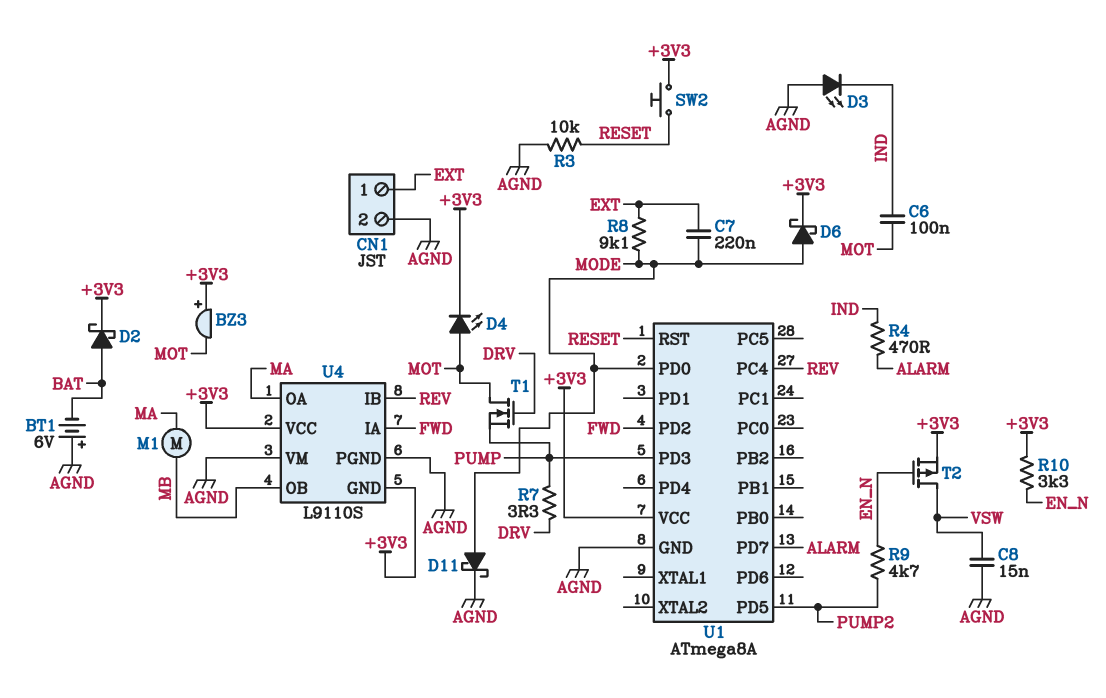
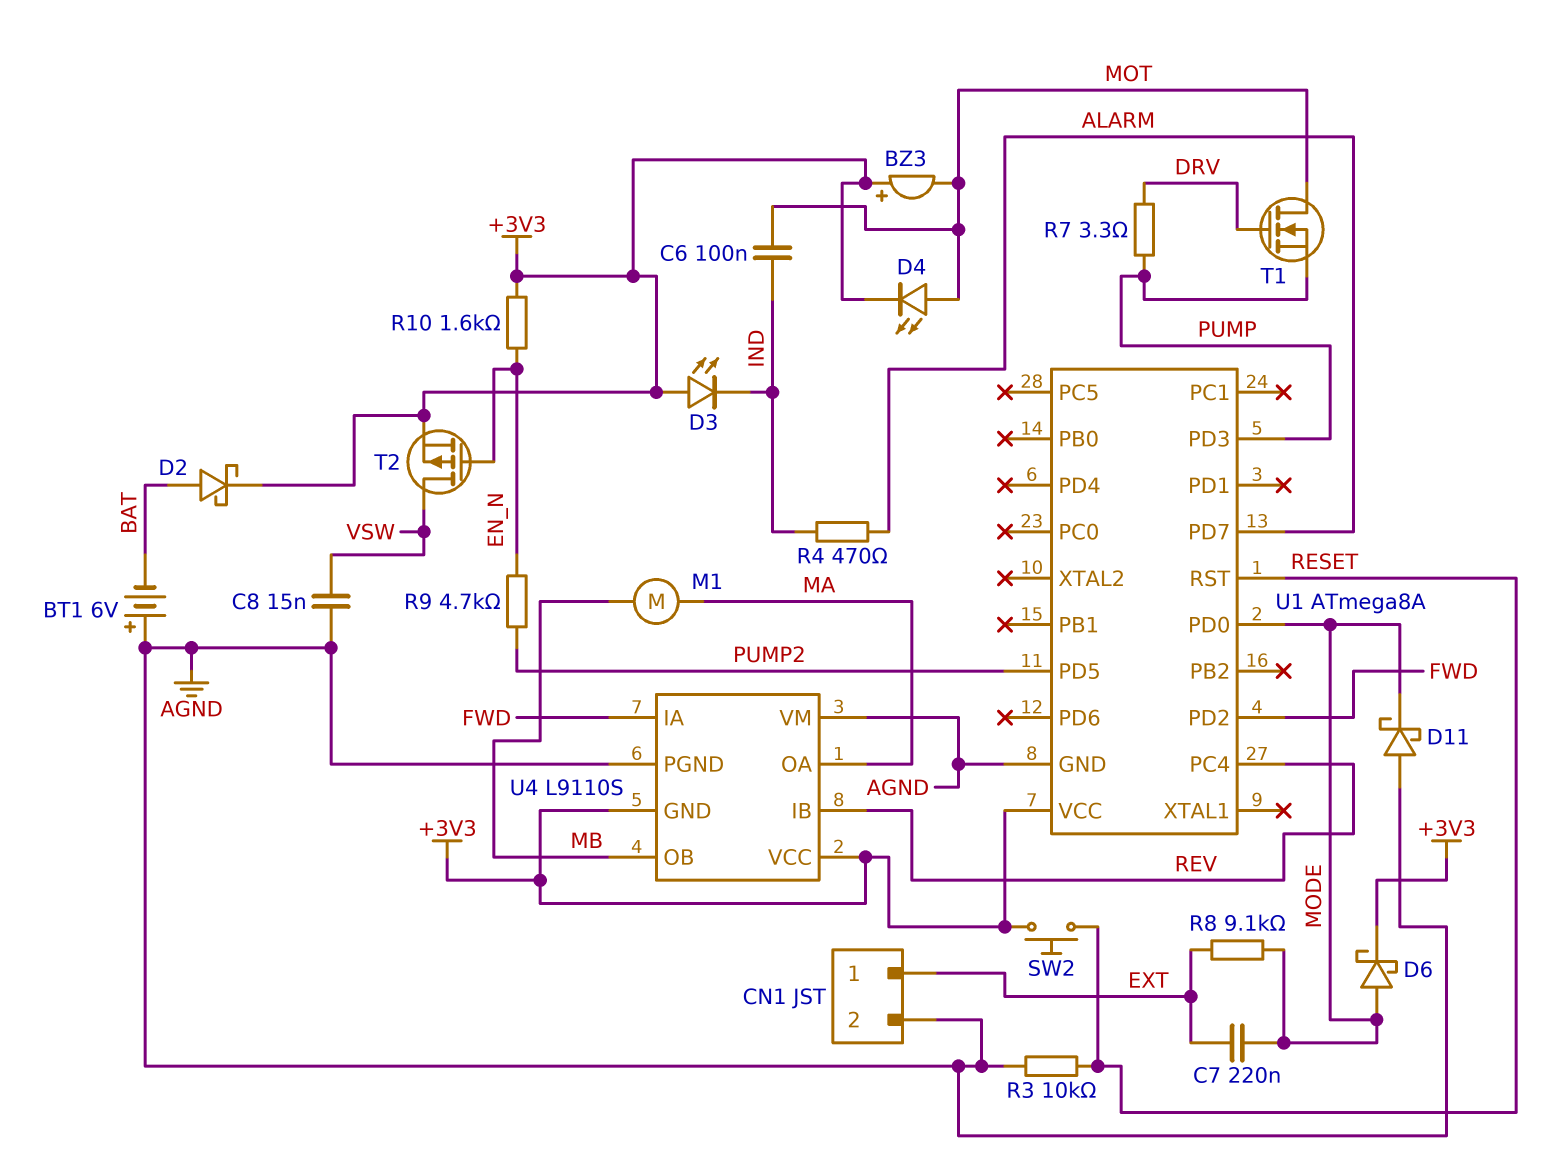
D3: LED (A AGND, K IND) -> LED (A +3V3, K IND)
D11: schottky (A MODE, K AGND) -> schottky (A AGND, K MODE)
R10: 3.3k (+3V3, EN_N) -> 1.6k (+3V3, EN_N)

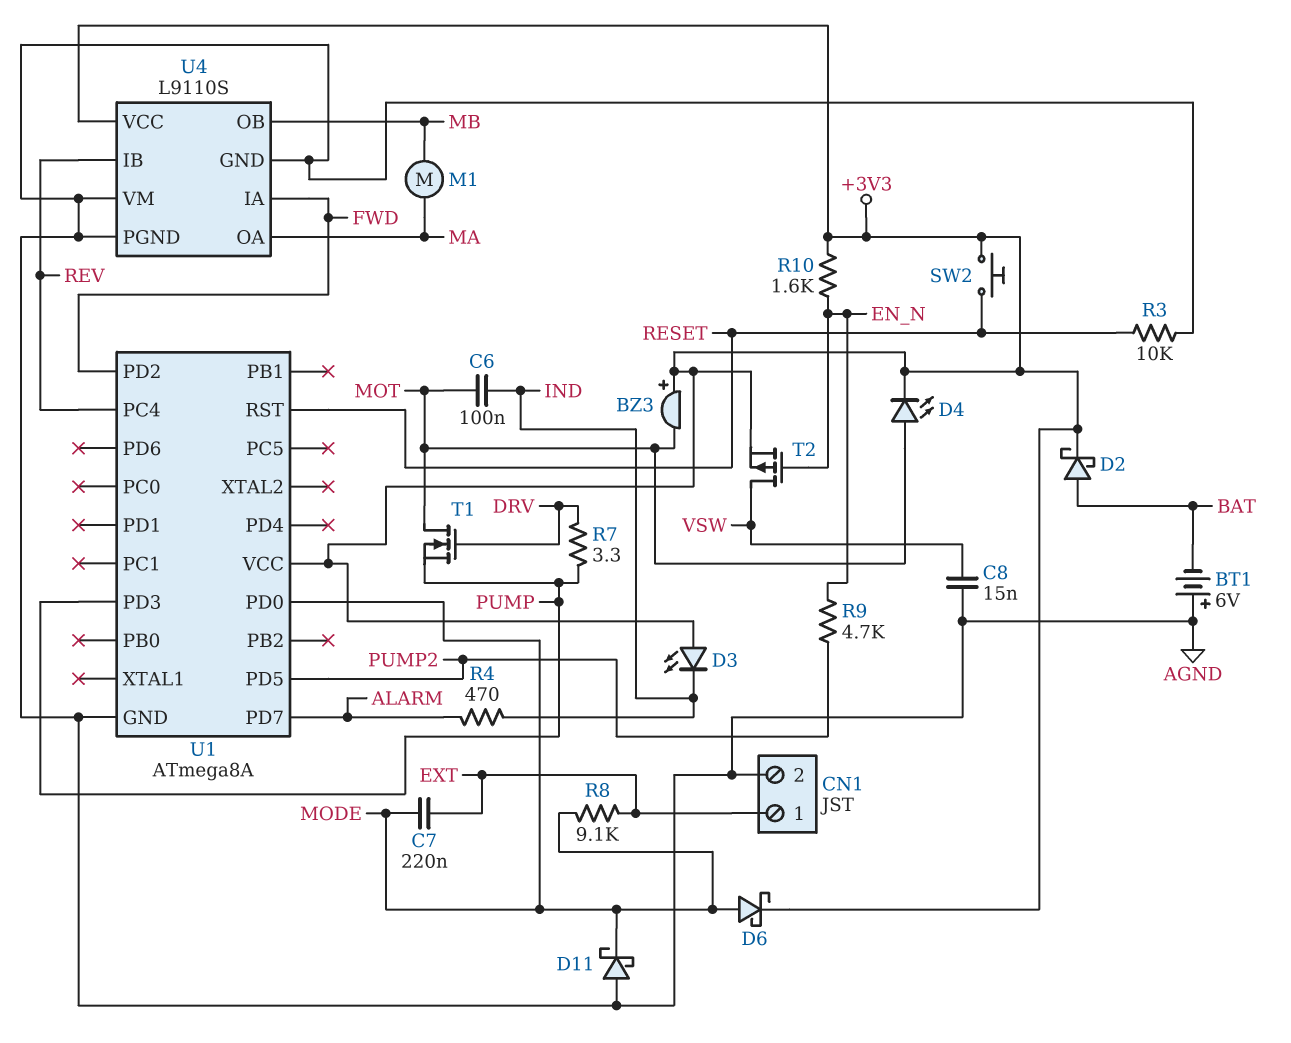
U4 pin GND: +3V3 -> AGND

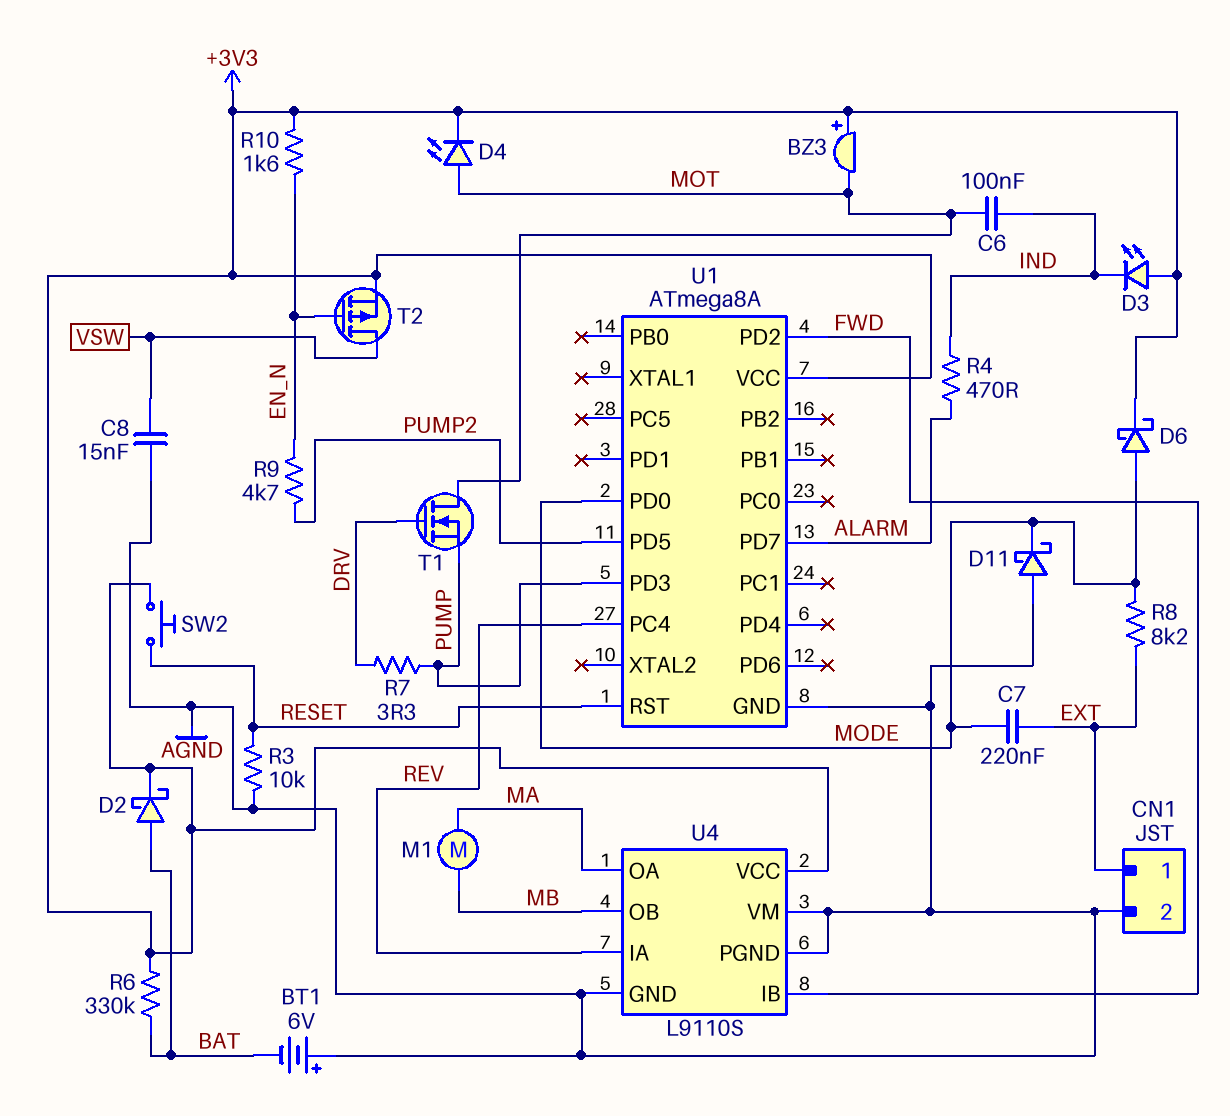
R6: none -> 330k (+3V3, BAT)
R8: 9.1k (EXT, MODE) -> 8.2k (EXT, MODE)
U4 pin IA: FWD -> REV
U4 pin IB: REV -> FWD

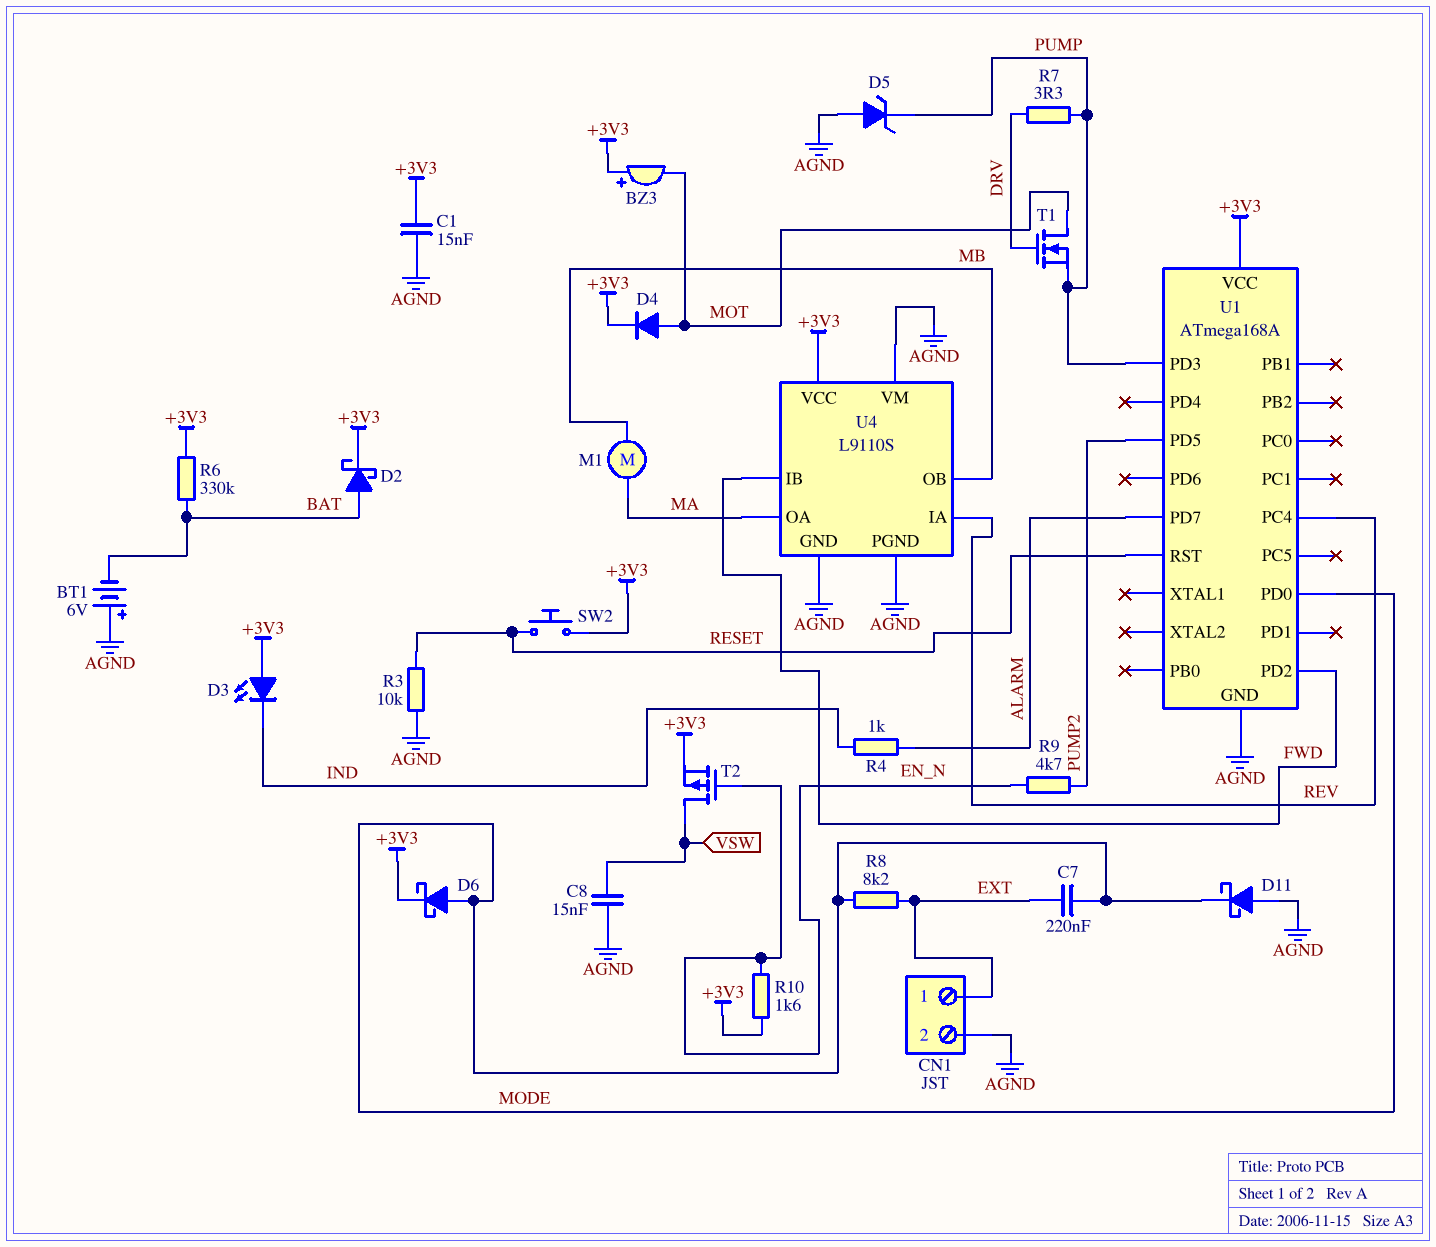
C1: none -> 15nF (+3V3, AGND)
C6: 100nF (IND, MOT) -> none
D4: LED (A MOT, K +3V3) -> diode (A MOT, K +3V3)
D5: none -> zener (A AGND, K PUMP)
R4: 470 (ALARM, IND) -> 1k (ALARM, IND)
U1: ATmega8A -> ATmega168A

